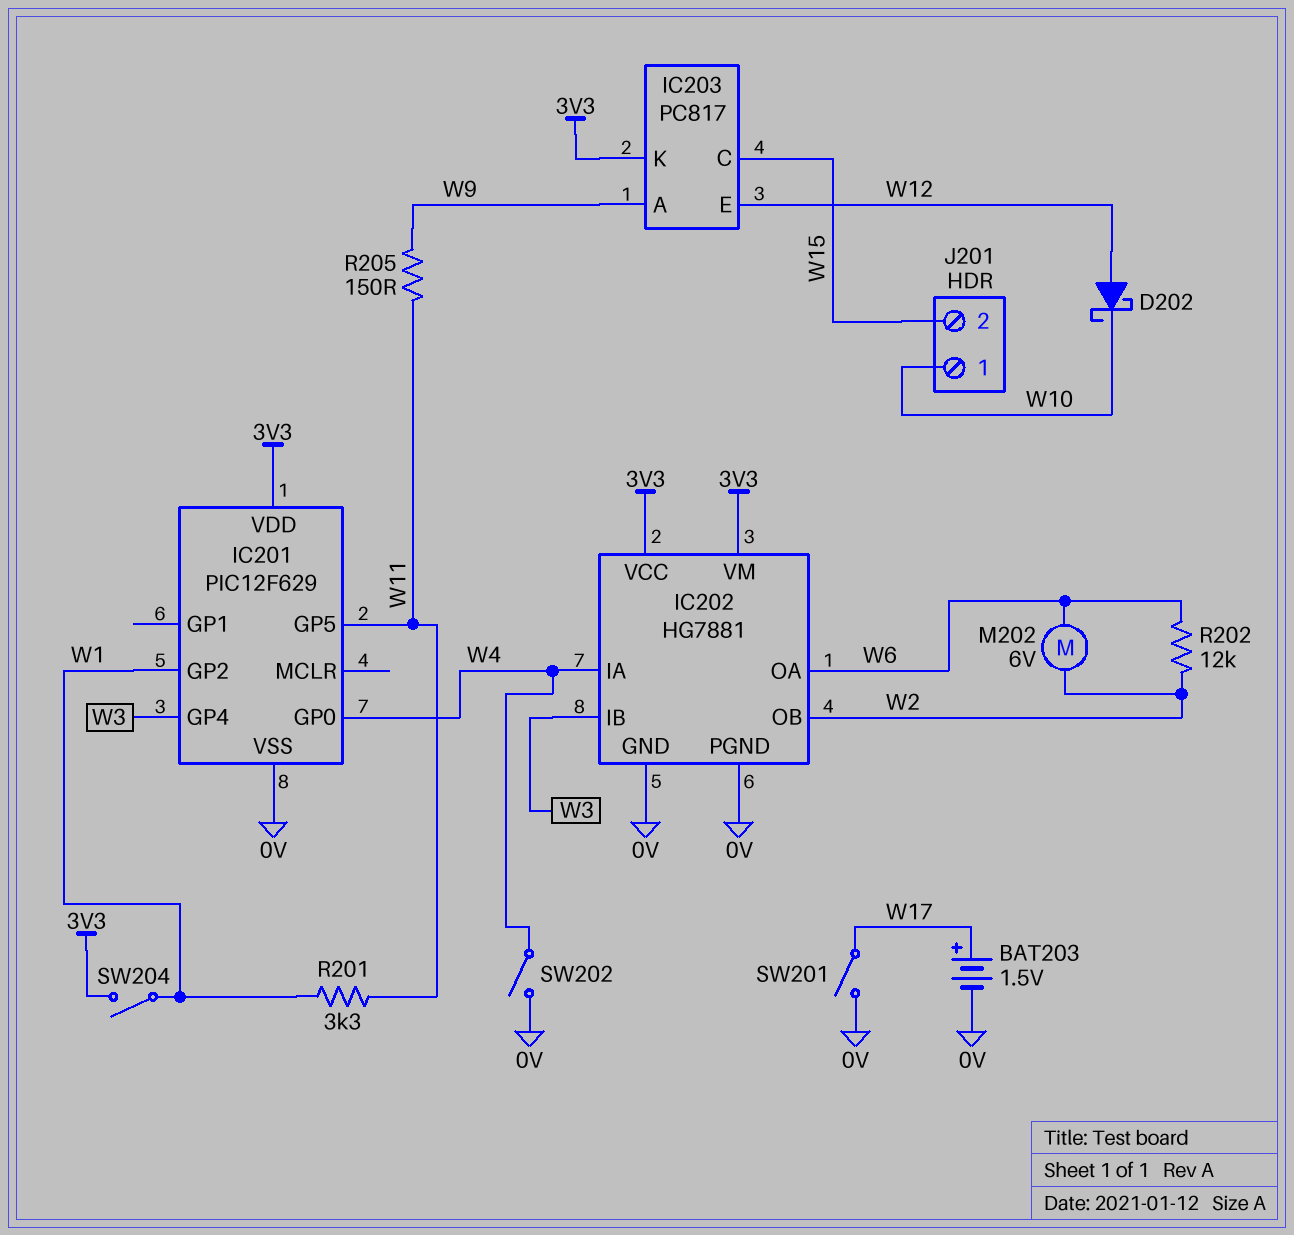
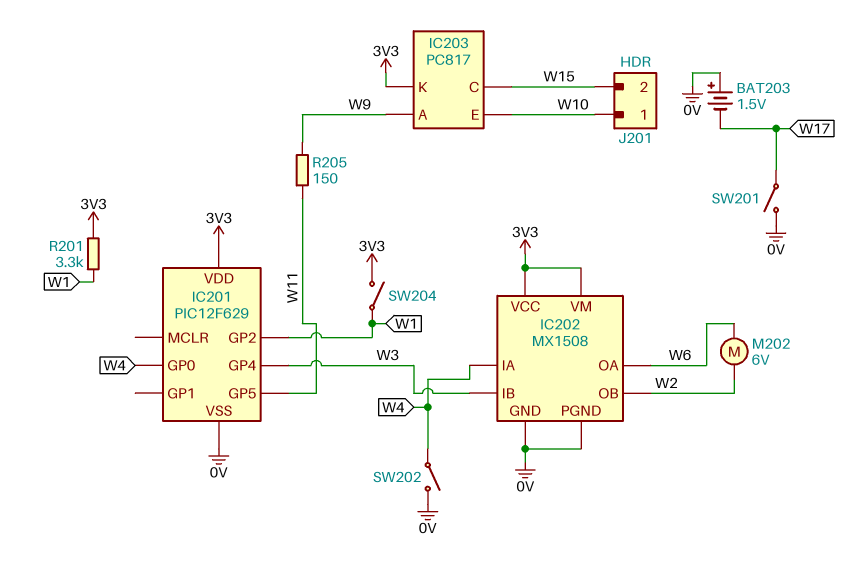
BAT203: 1.5V (plus W17, minus 0V) -> 1.5V (plus 0V, minus W17)
D202: schottky (A W12, K W10) -> none
IC202: HG7881 -> MX1508
IC203 pin E: W12 -> W10
R201: 3.3k (W1, W11) -> 3.3k (3V3, W1)
R202: 12k (W2, W6) -> none

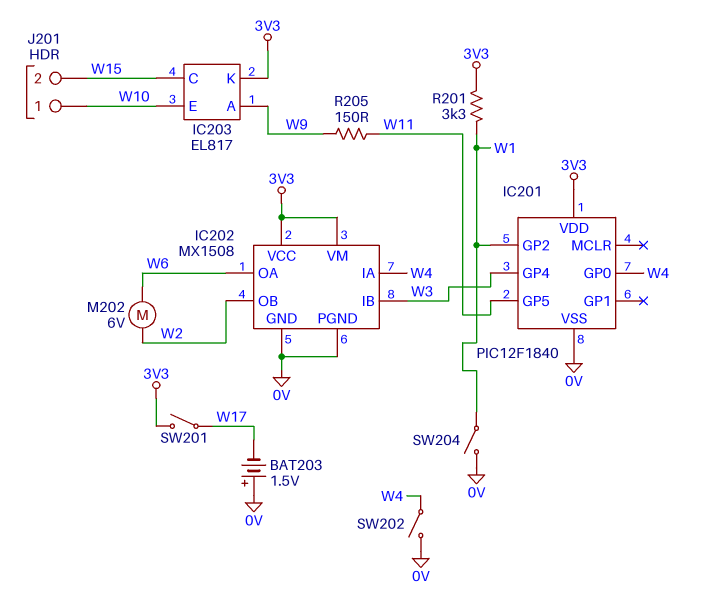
IC201: PIC12F629 -> PIC12F1840
IC203: PC817 -> EL817
SW201: switch (0V, W17) -> switch (3V3, W17)
SW204: switch (3V3, W1) -> switch (0V, W1)

